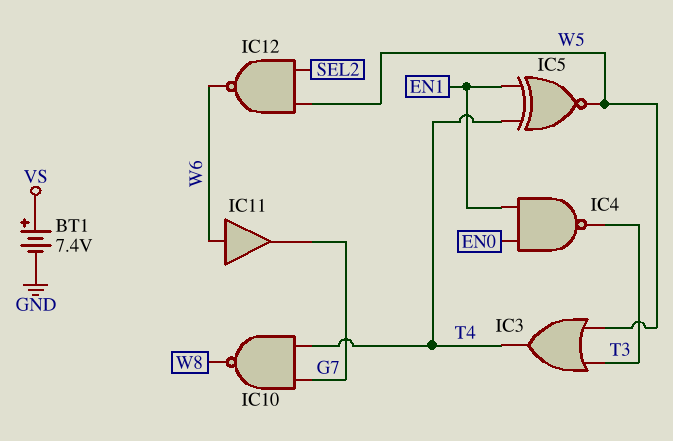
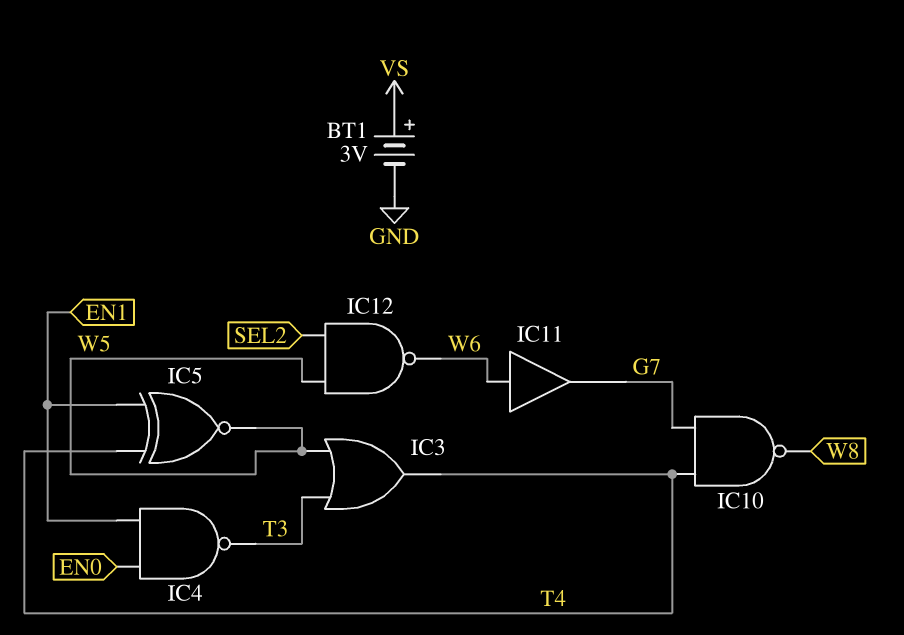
BT1: 7.4V (plus VS, minus GND) -> 3V (plus VS, minus GND)

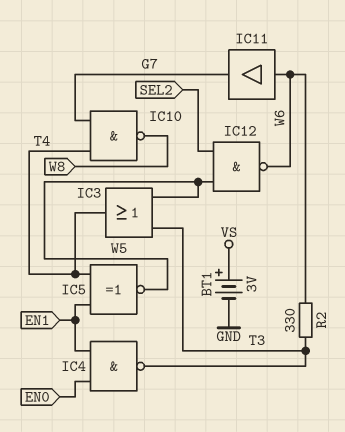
R2: none -> 330 (T3, W6)

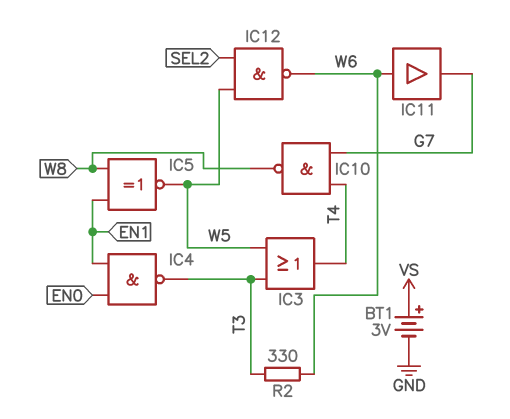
IC5: XNOR (in EN1, in T4, out W5) -> XNOR (in EN1, in W8, out W5)

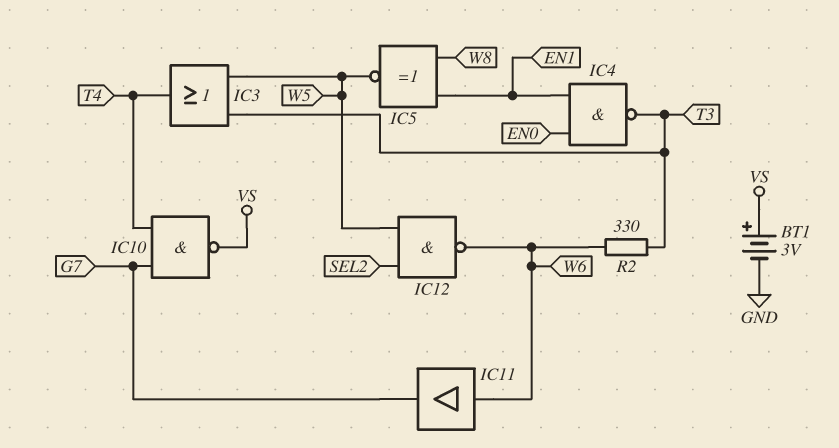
IC10: NAND (in G7, in T4, out W8) -> NAND (in G7, in T4, out VS)

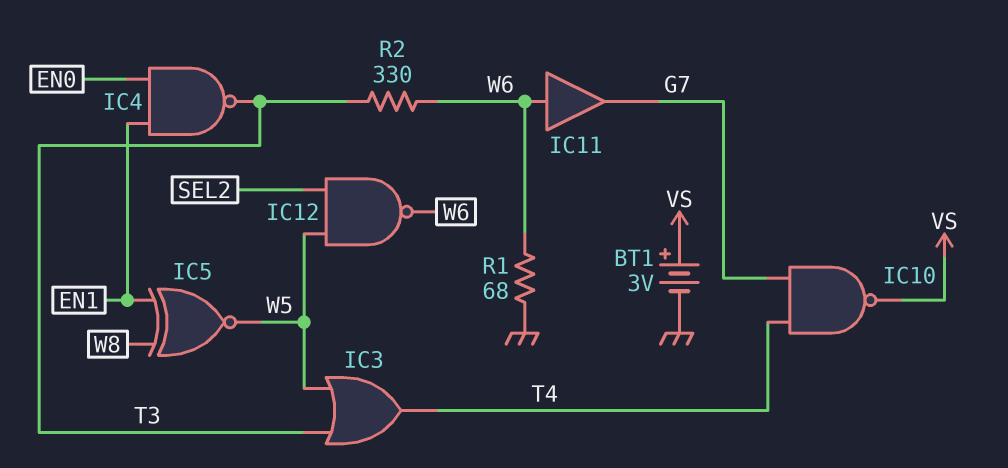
R1: none -> 68 (GND, W6)

